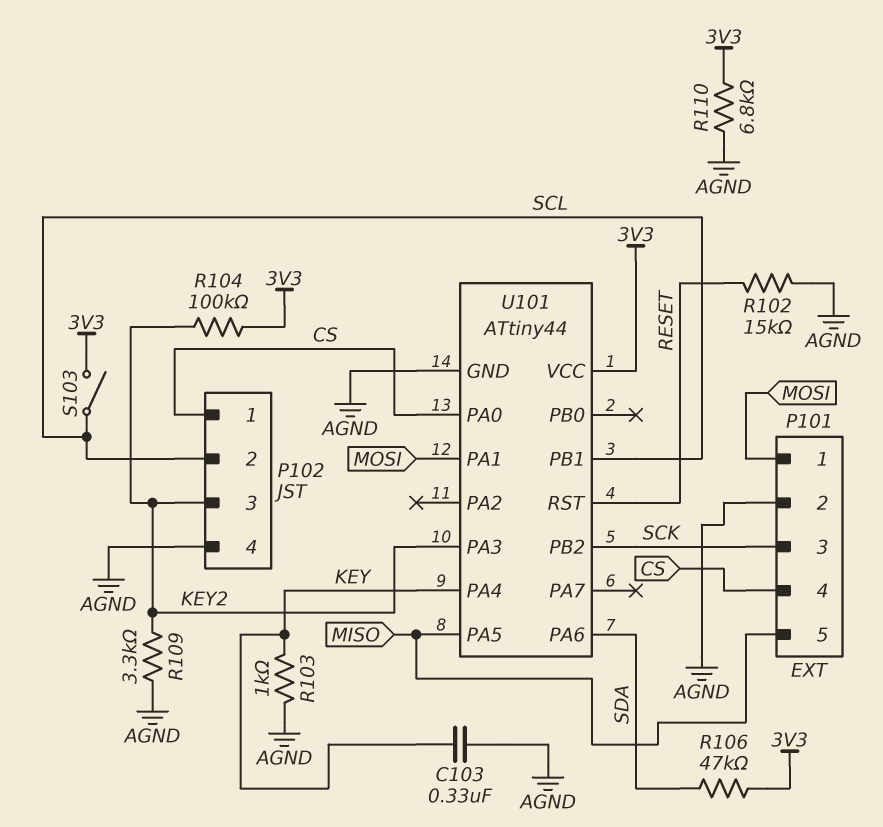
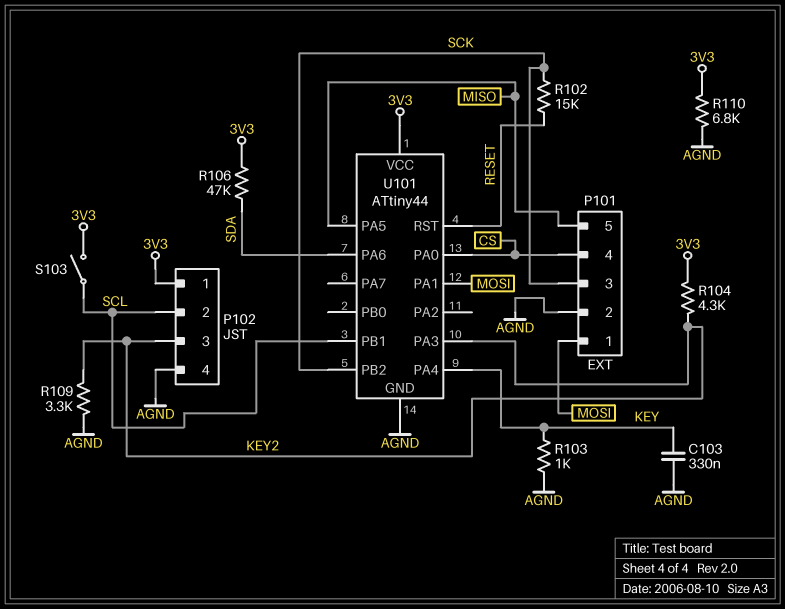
P102 pin 1: CS -> 3V3
R102: 15k (AGND, RESET) -> 15k (RESET, SCK)
R104: 100k (3V3, KEY2) -> 4.3k (3V3, KEY2)

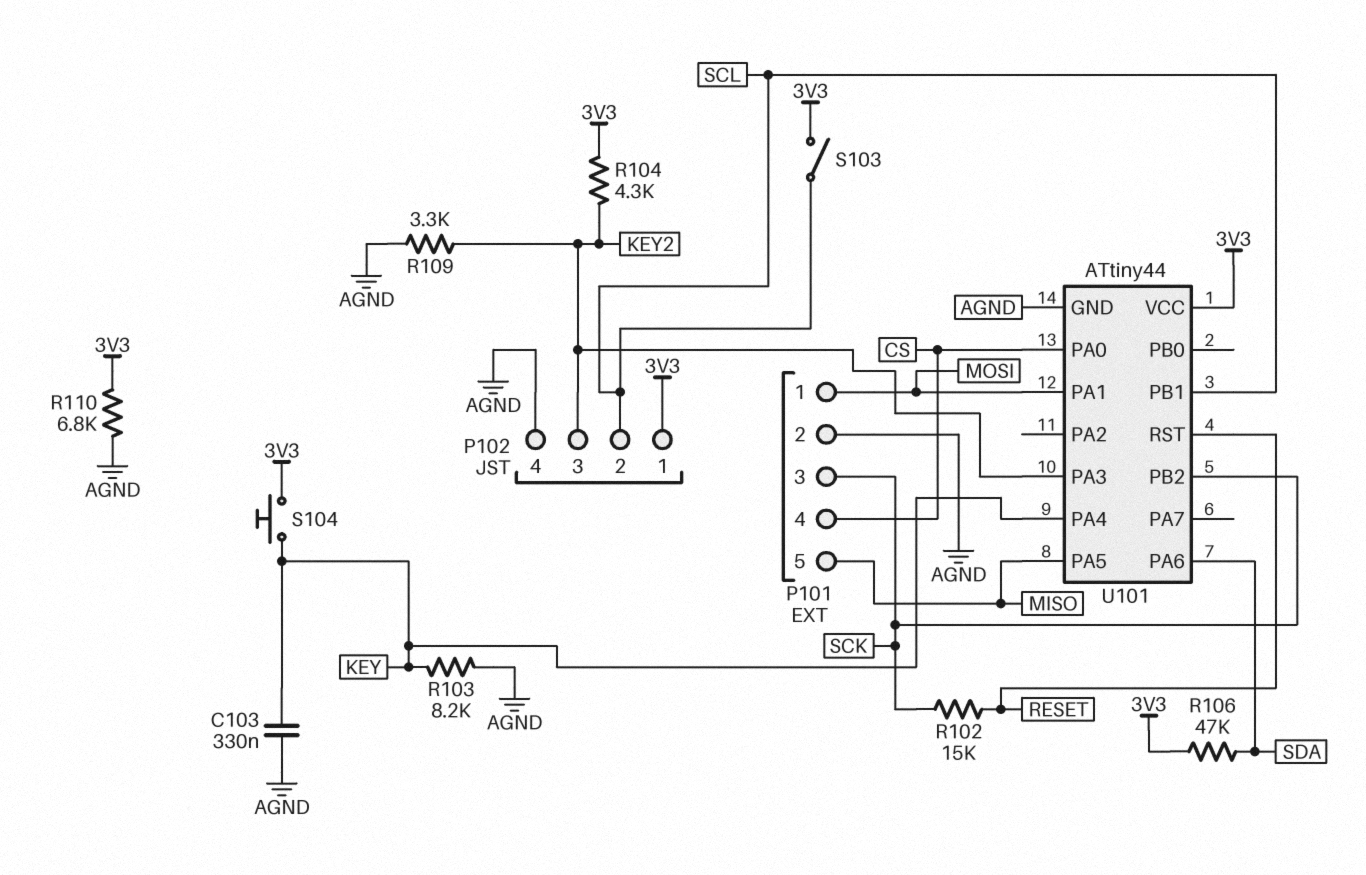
R103: 1k (AGND, KEY) -> 8.2k (AGND, KEY)
S104: none -> button (3V3, KEY)

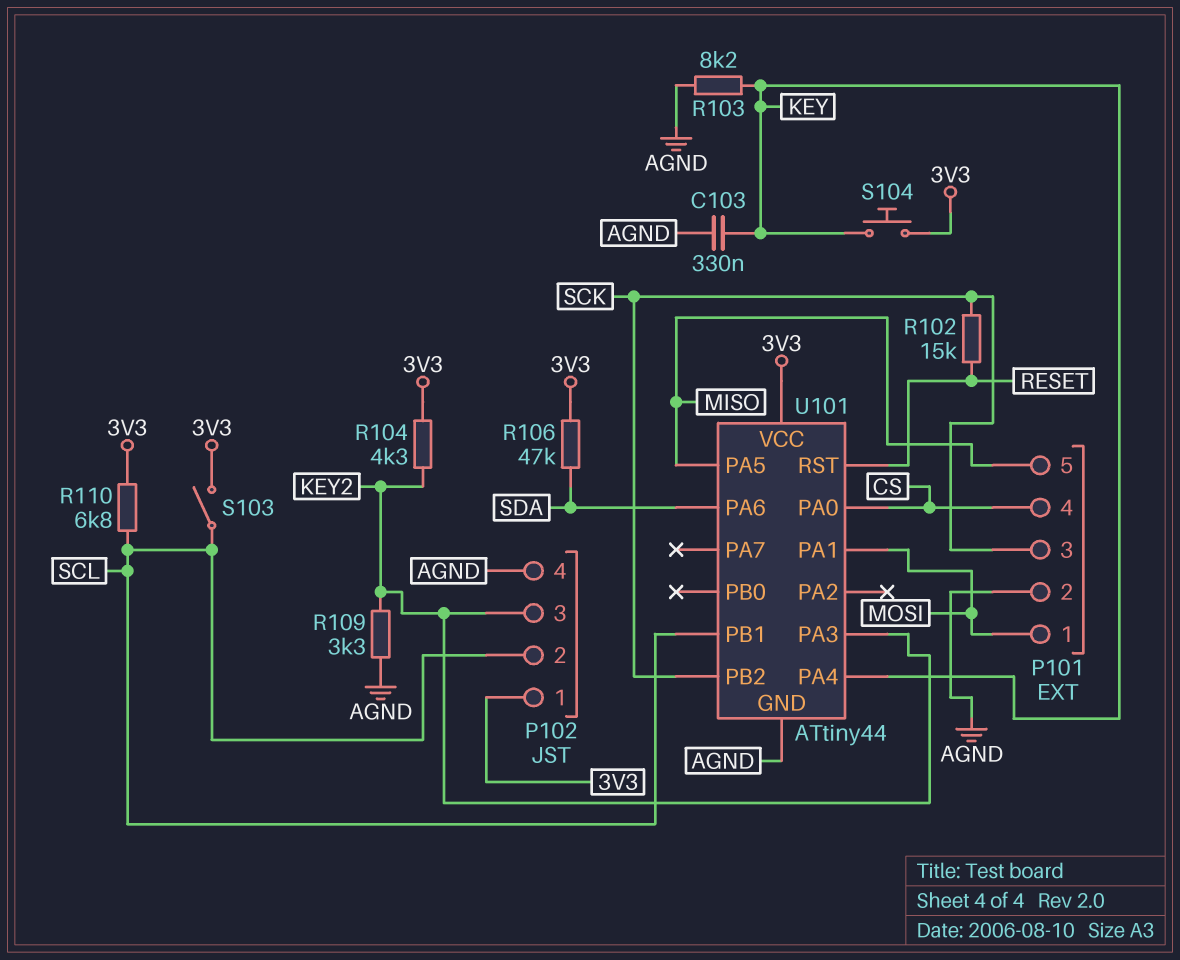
R110: 6.8k (3V3, AGND) -> 6.8k (3V3, SCL)

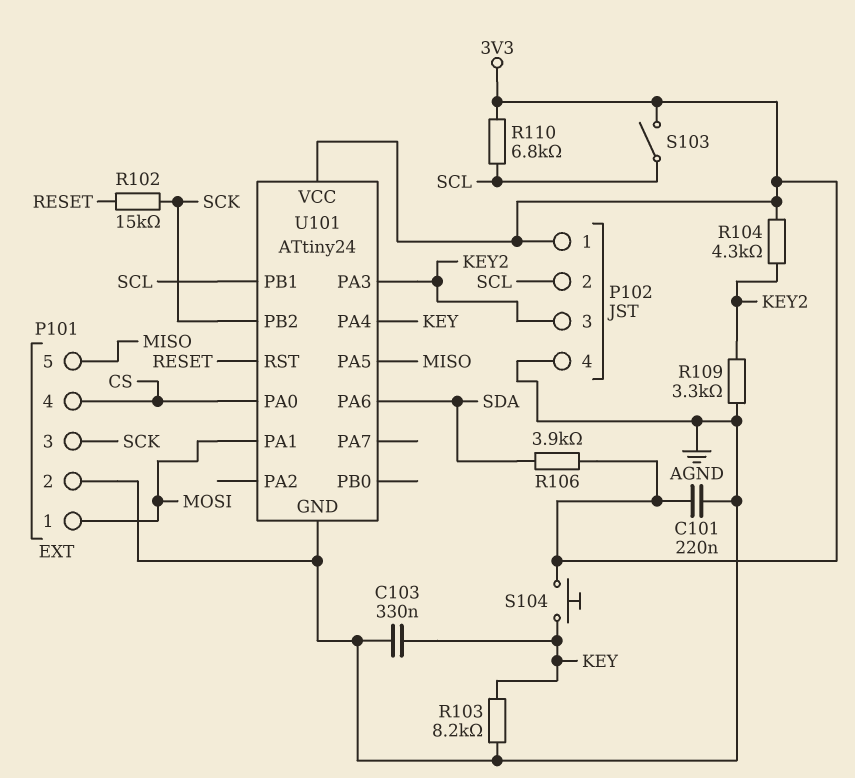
C101: none -> 220nF (3V3, AGND)
R106: 47k (3V3, SDA) -> 3.9k (3V3, SDA)
U101: ATtiny44 -> ATtiny24

